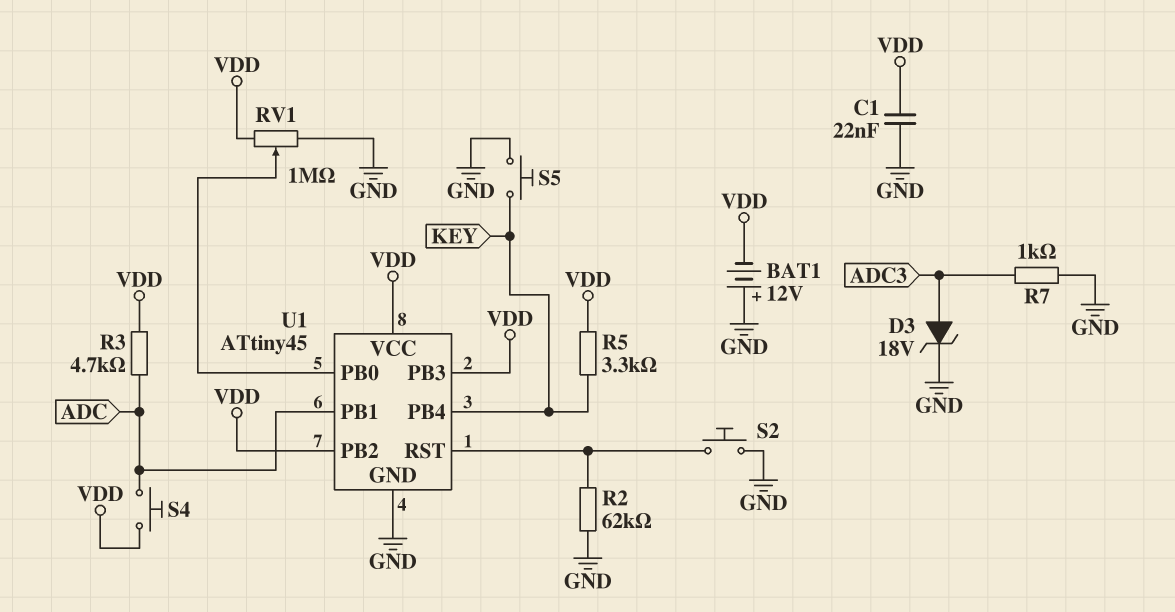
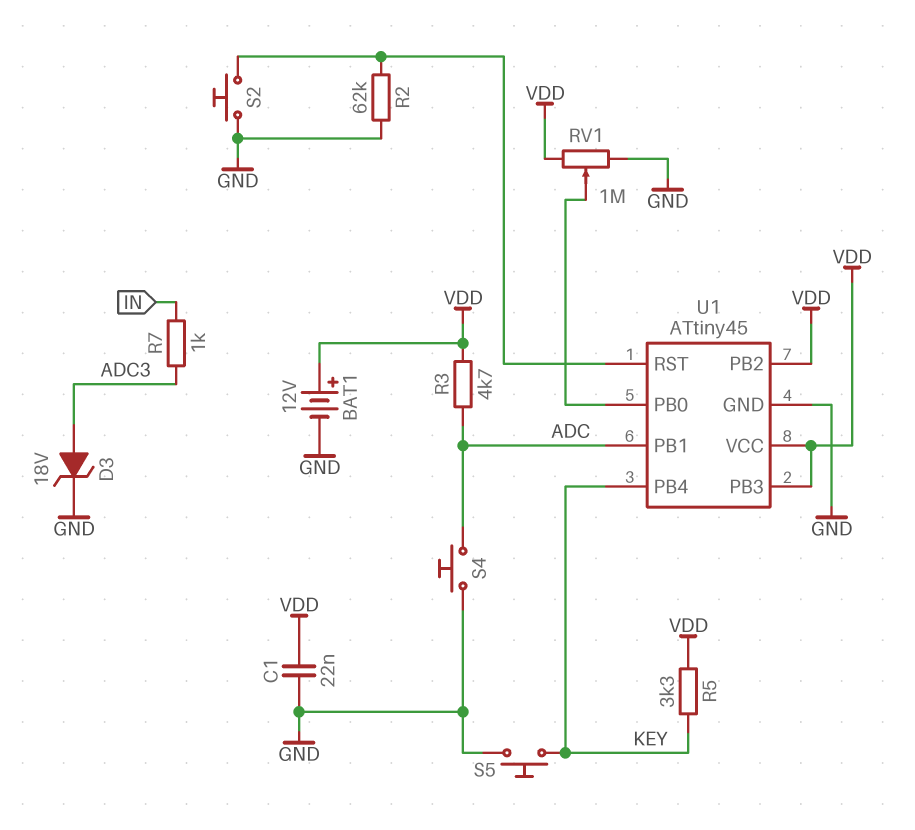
BAT1: 12V (plus GND, minus VDD) -> 12V (plus VDD, minus GND)
R7: 1k (ADC3, GND) -> 1k (ADC3, IN)
S4: button (ADC, VDD) -> button (ADC, GND)

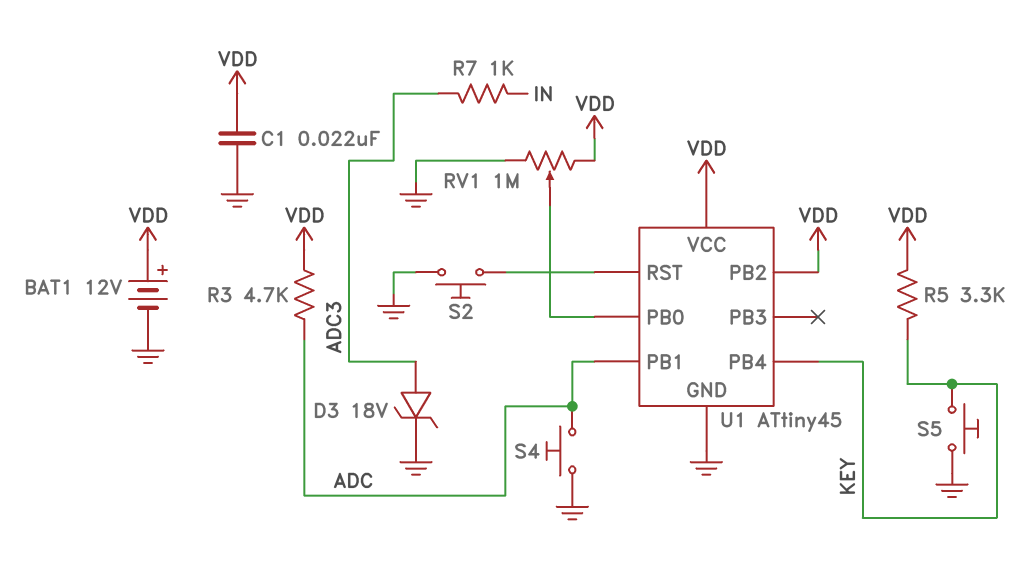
R2: 62k (GND, U1/RST) -> none
U1 pin PB3: VDD -> none

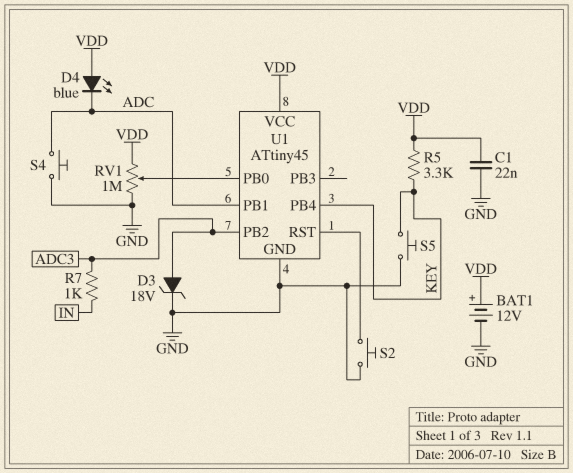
D4: none -> LED blue (A VDD, K ADC)
R3: 4.7k (ADC, VDD) -> none
U1 pin PB2: VDD -> ADC3

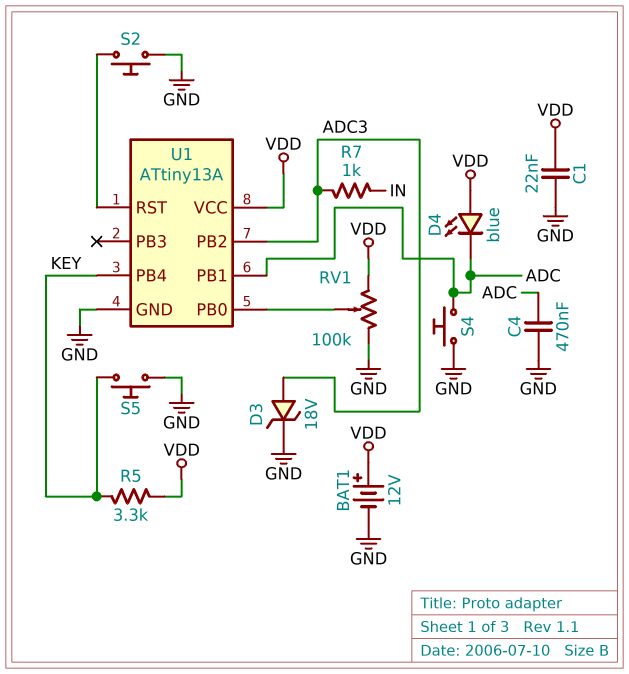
C4: none -> 470nF (ADC, GND)
RV1: 1M (GND, VDD, wiper U1/PB0) -> 100k (GND, VDD, wiper U1/PB0)
U1: ATtiny45 -> ATtiny13A

